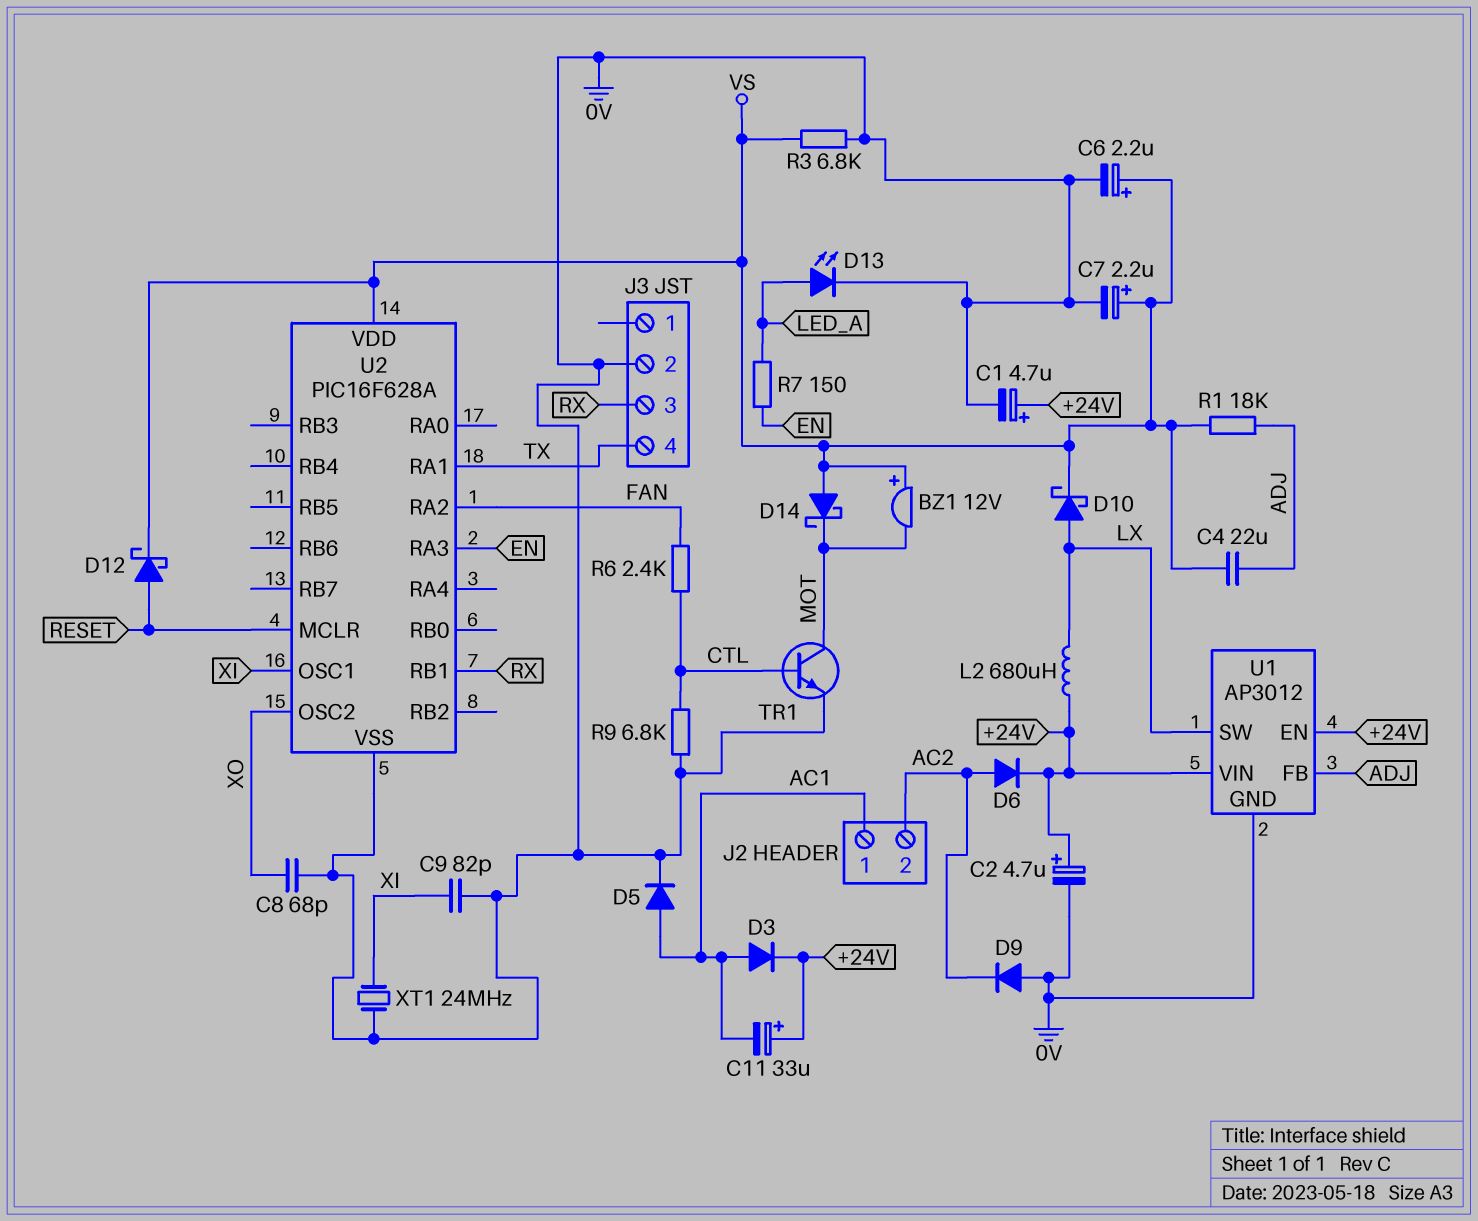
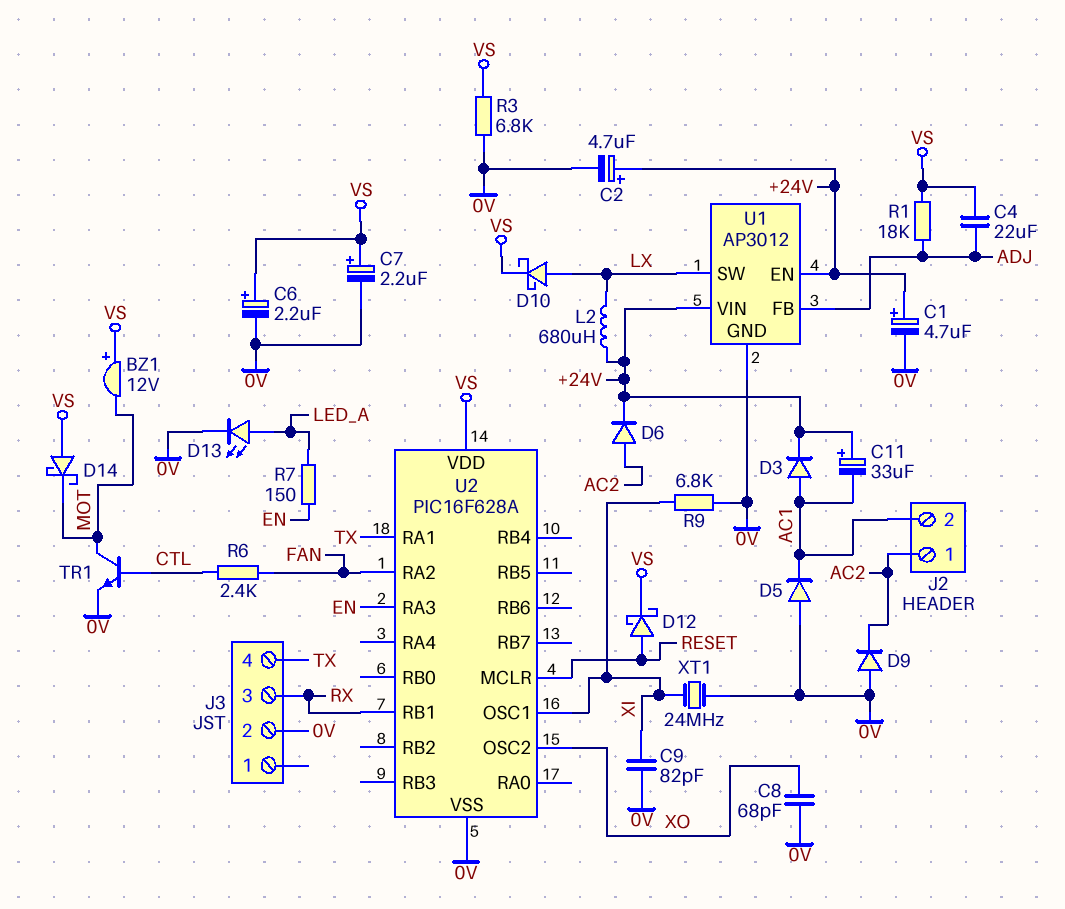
D5: diode (A AC1, K 0V) -> diode (A 0V, K AC1)
J2 pin 1: AC1 -> AC2
J2 pin 2: AC2 -> AC1
R9: 6.8k (0V, CTL) -> 6.8k (0V, XI)

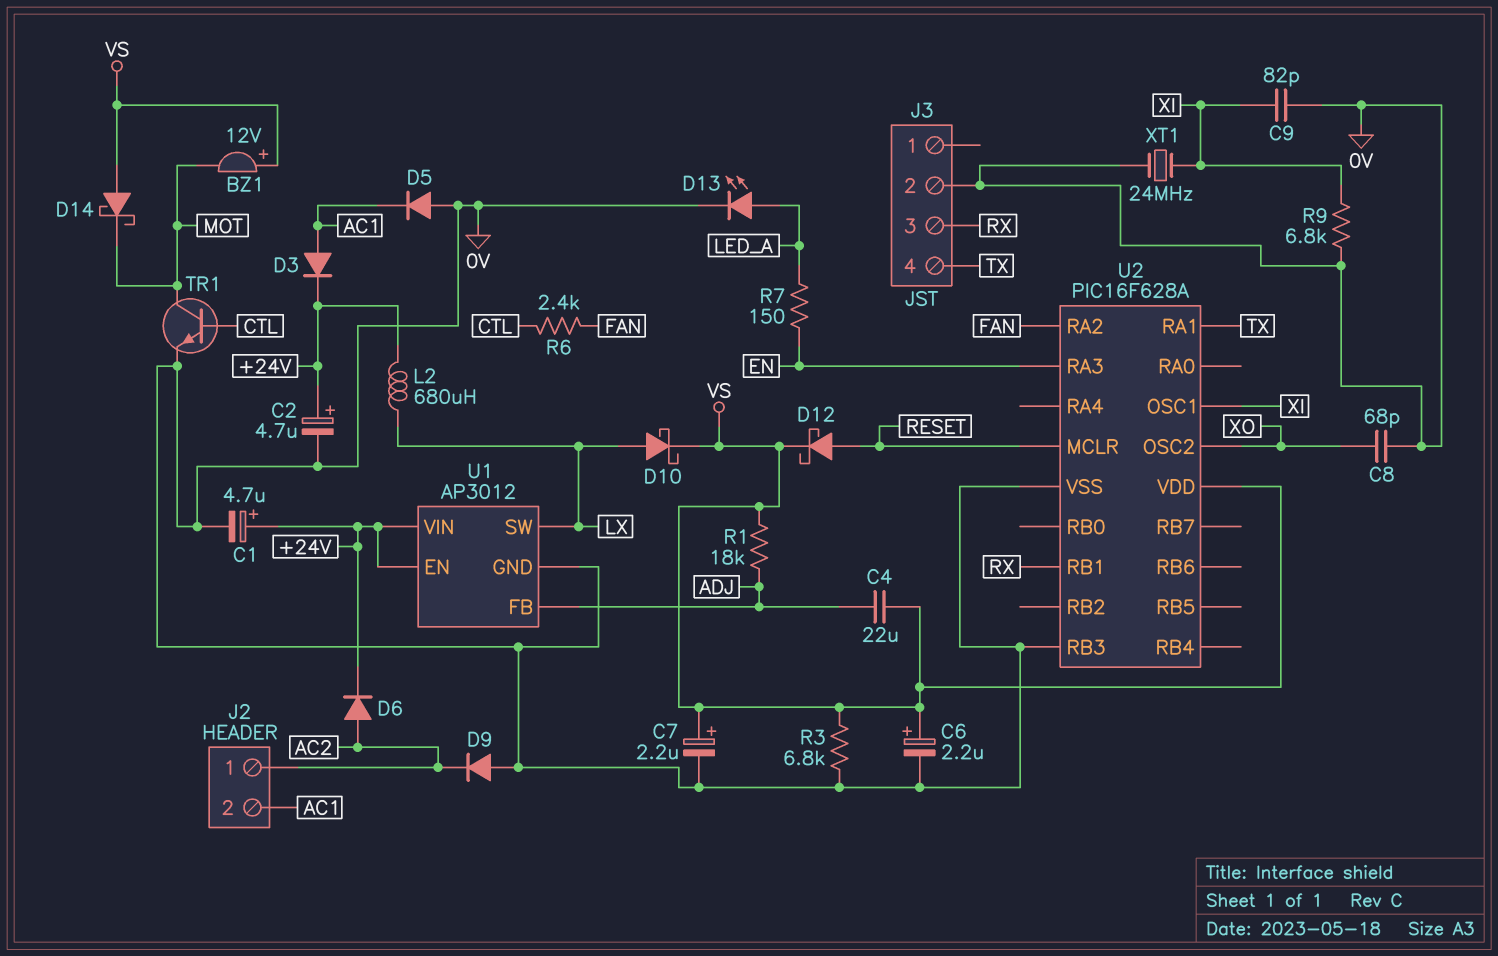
C11: 33uF (plus +24V, minus AC1) -> none
U2 pin RB3: none -> 0V

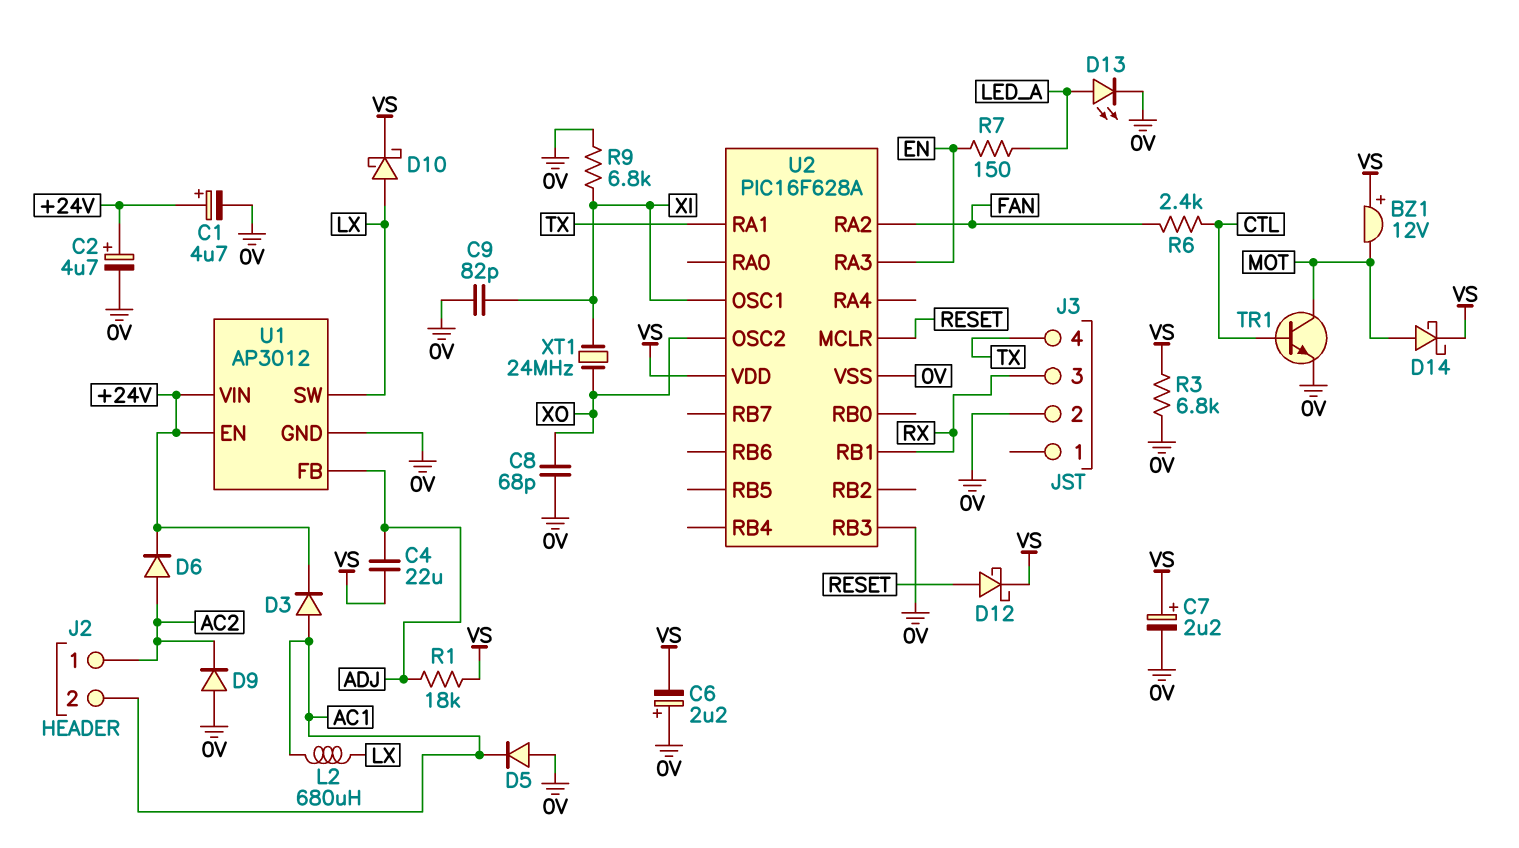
C6: 2.2uF (plus VS, minus 0V) -> 2.2uF (plus 0V, minus VS)
D14: schottky (A VS, K MOT) -> schottky (A MOT, K VS)
L2: 680uH (+24V, LX) -> 680uH (AC1, LX)
XT1: 24MHz (0V, XI) -> 24MHz (XI, XO)

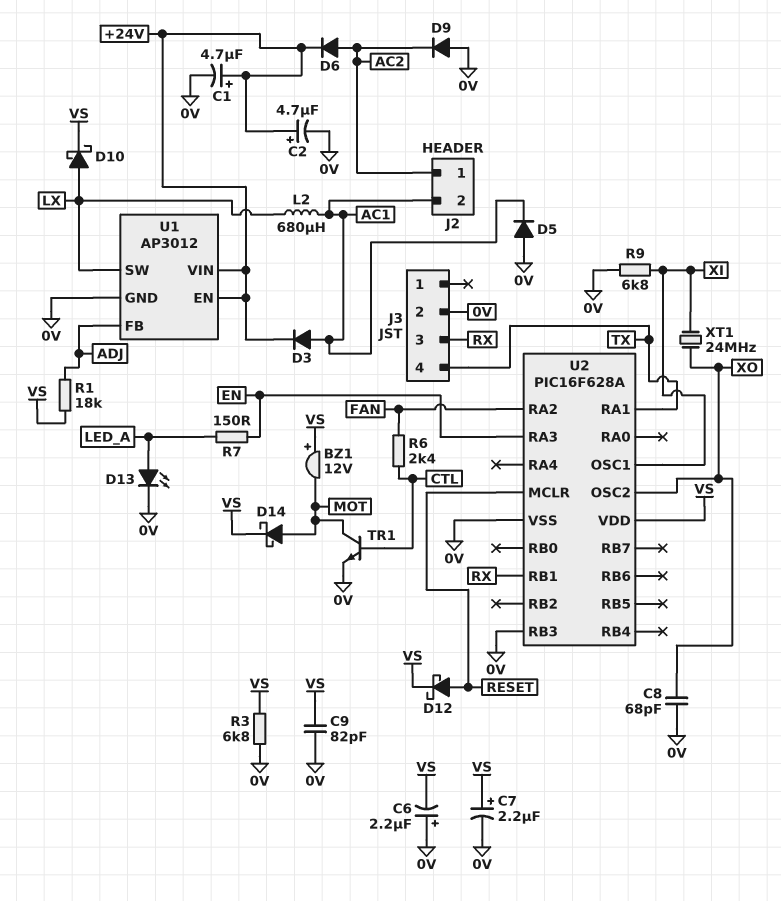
C4: 22uF (ADJ, VS) -> none
C9: 82pF (0V, XI) -> 82pF (0V, VS)

